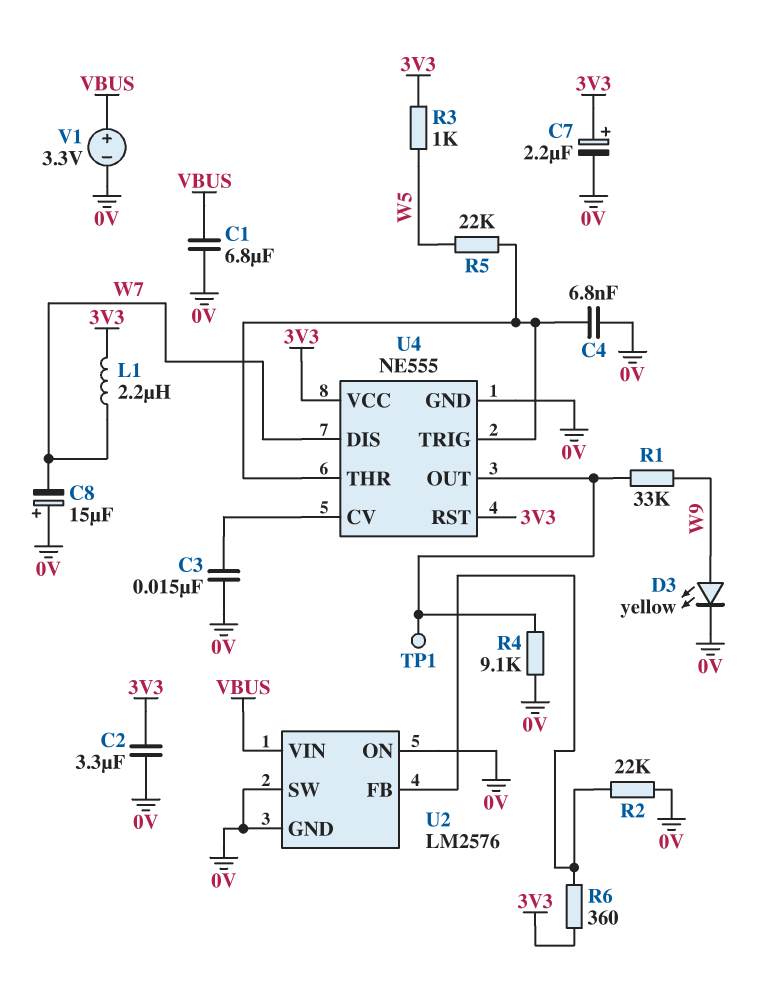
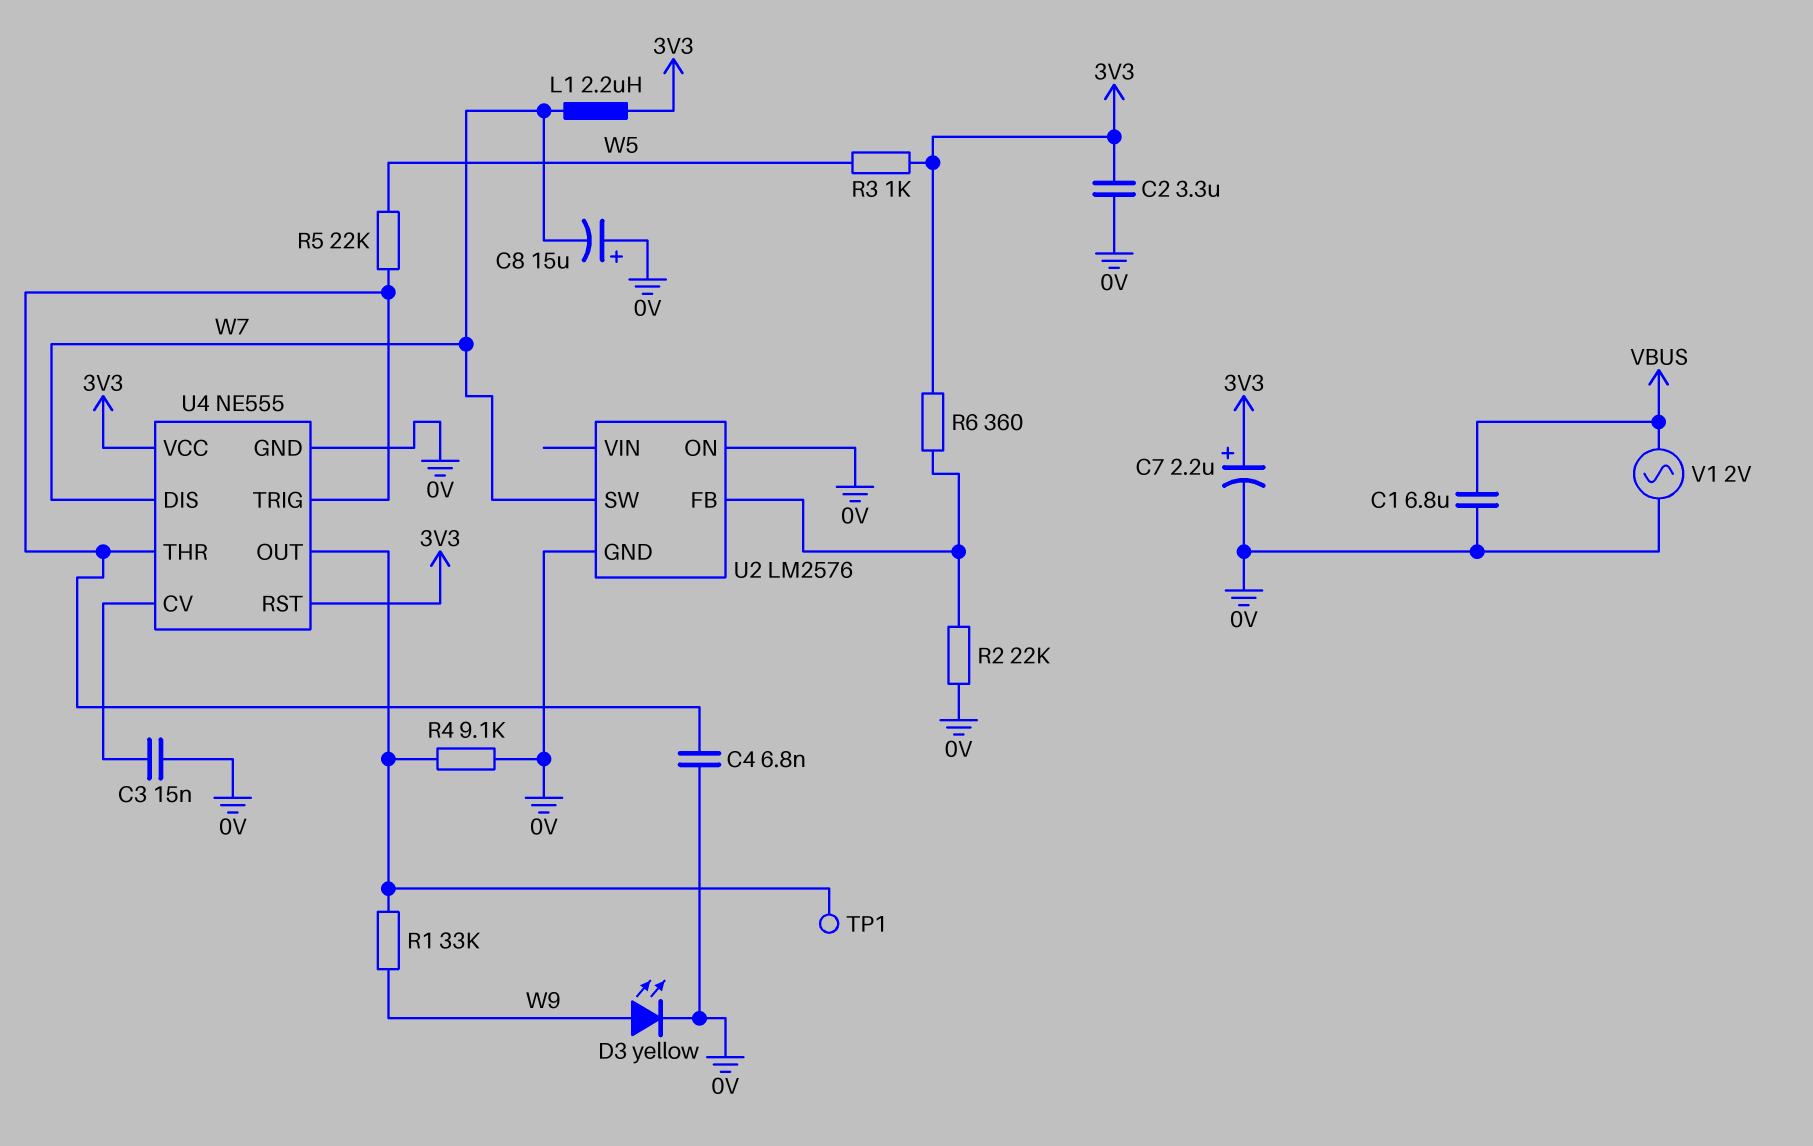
U2 pin SW: 0V -> W7
U2 pin VIN: VBUS -> none
V1: 3.3V (plus VBUS, minus 0V) -> AC 2V (0V, VBUS)

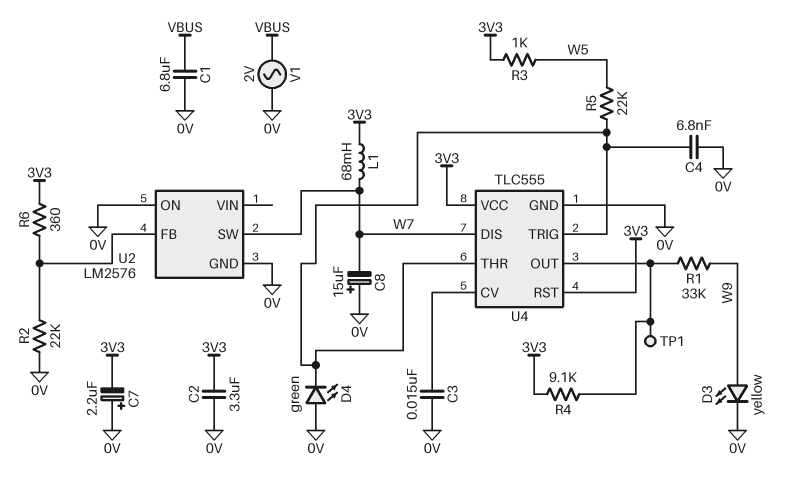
C7: 2.2uF (plus 3V3, minus 0V) -> 2.2uF (plus 0V, minus 3V3)
D4: none -> LED green (A 0V, K U4/THR)
L1: 2.2uH (3V3, W7) -> 68mH (3V3, W7)
R4: 9.1k (0V, U4/OUT) -> 9.1k (3V3, U4/OUT)
U4: NE555 -> TLC555

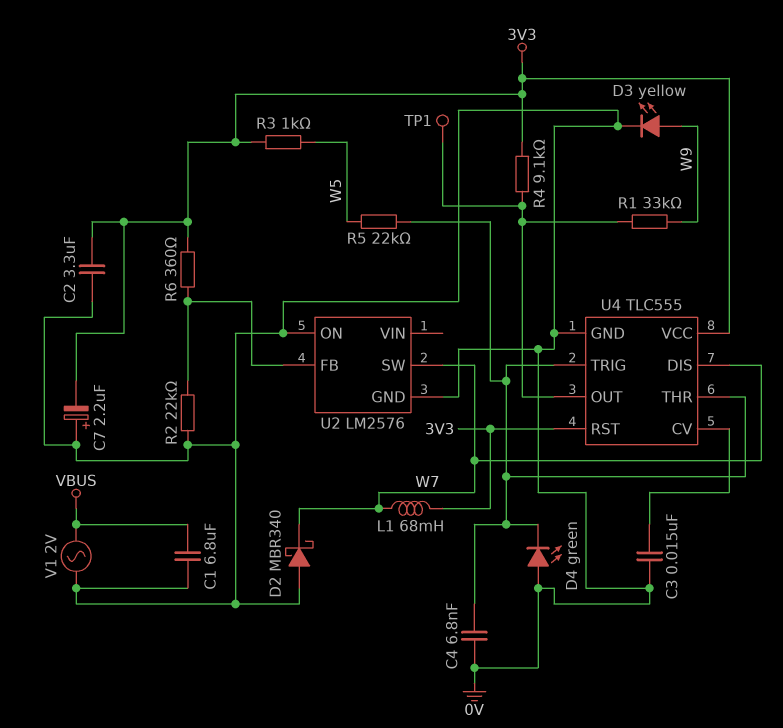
C8: 15uF (plus 0V, minus W7) -> none
D2: none -> schottky MBR340 (A 0V, K W7)

